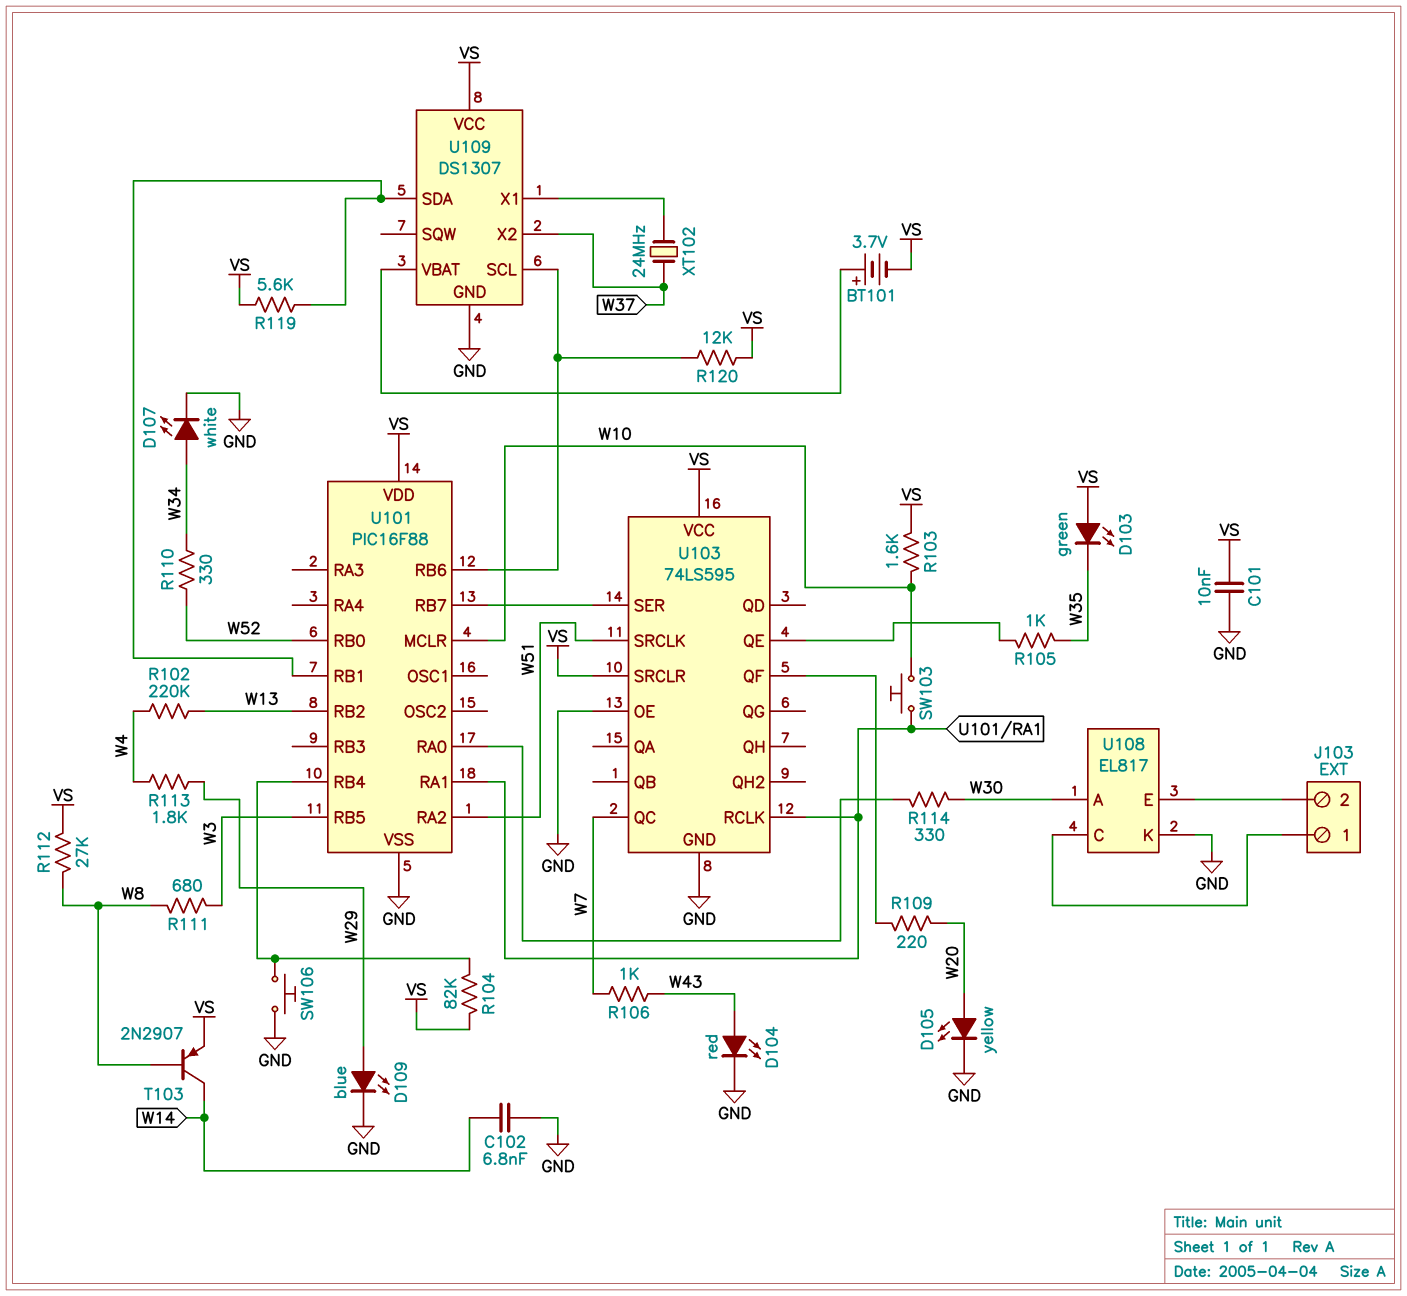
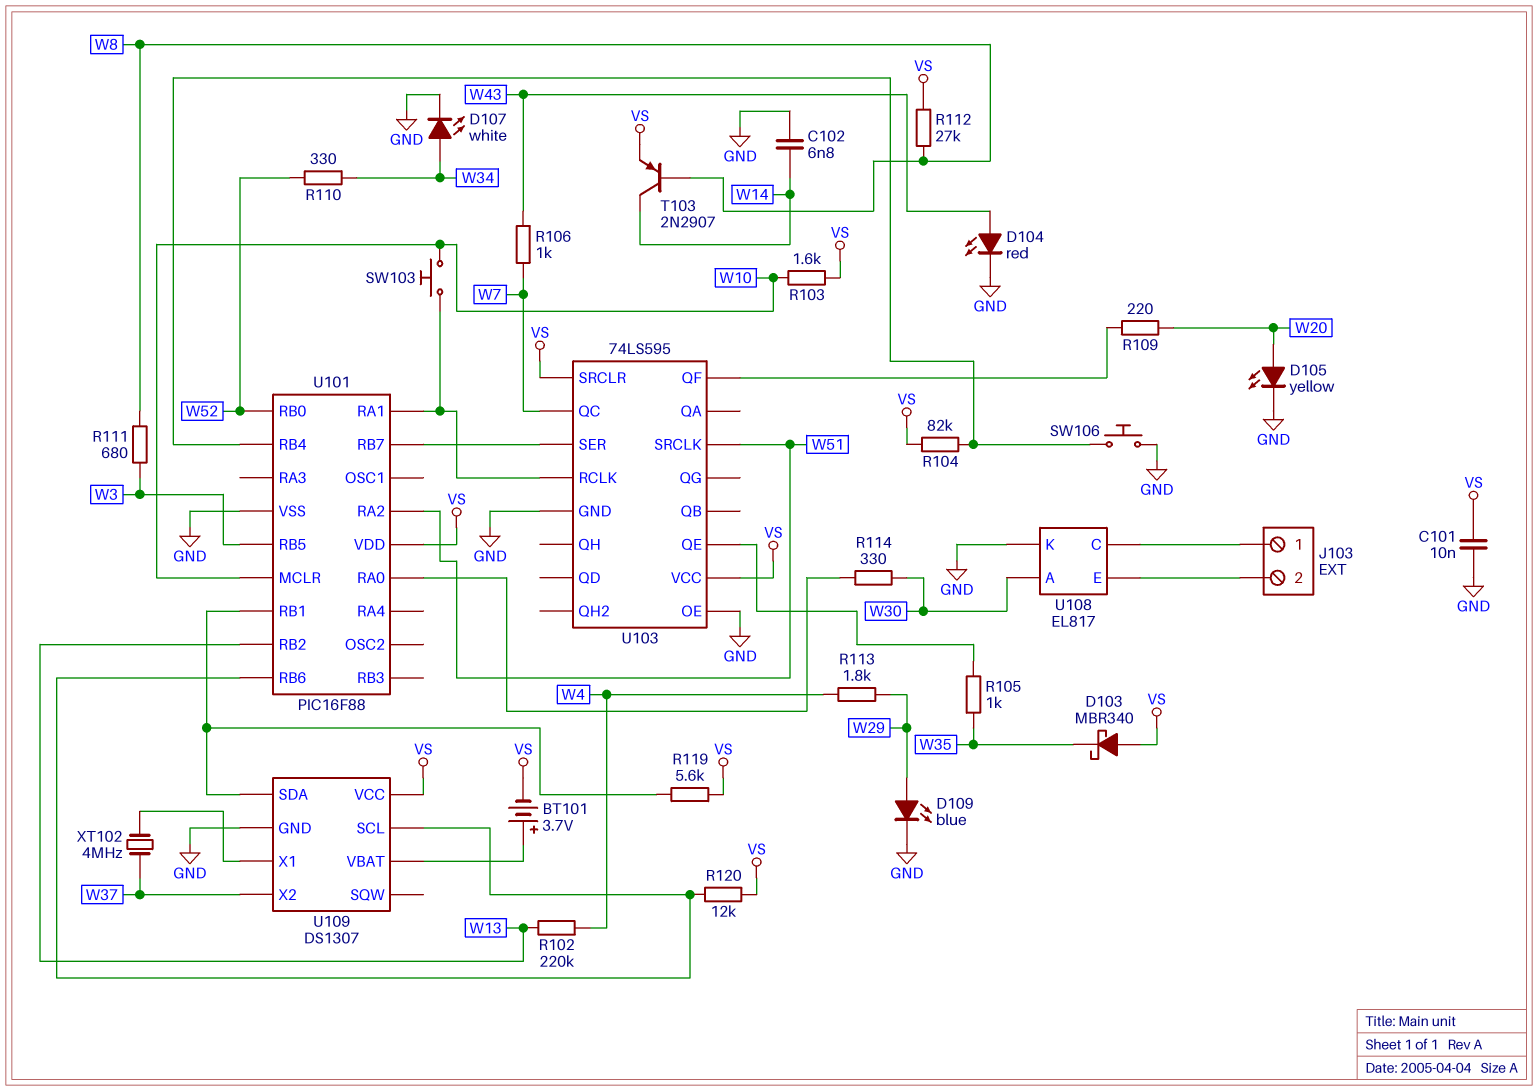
D103: LED green (A VS, K W35) -> schottky MBR340 (A VS, K W35)
XT102: 24MHz (U109/X1, W37) -> 4MHz (U109/X1, W37)

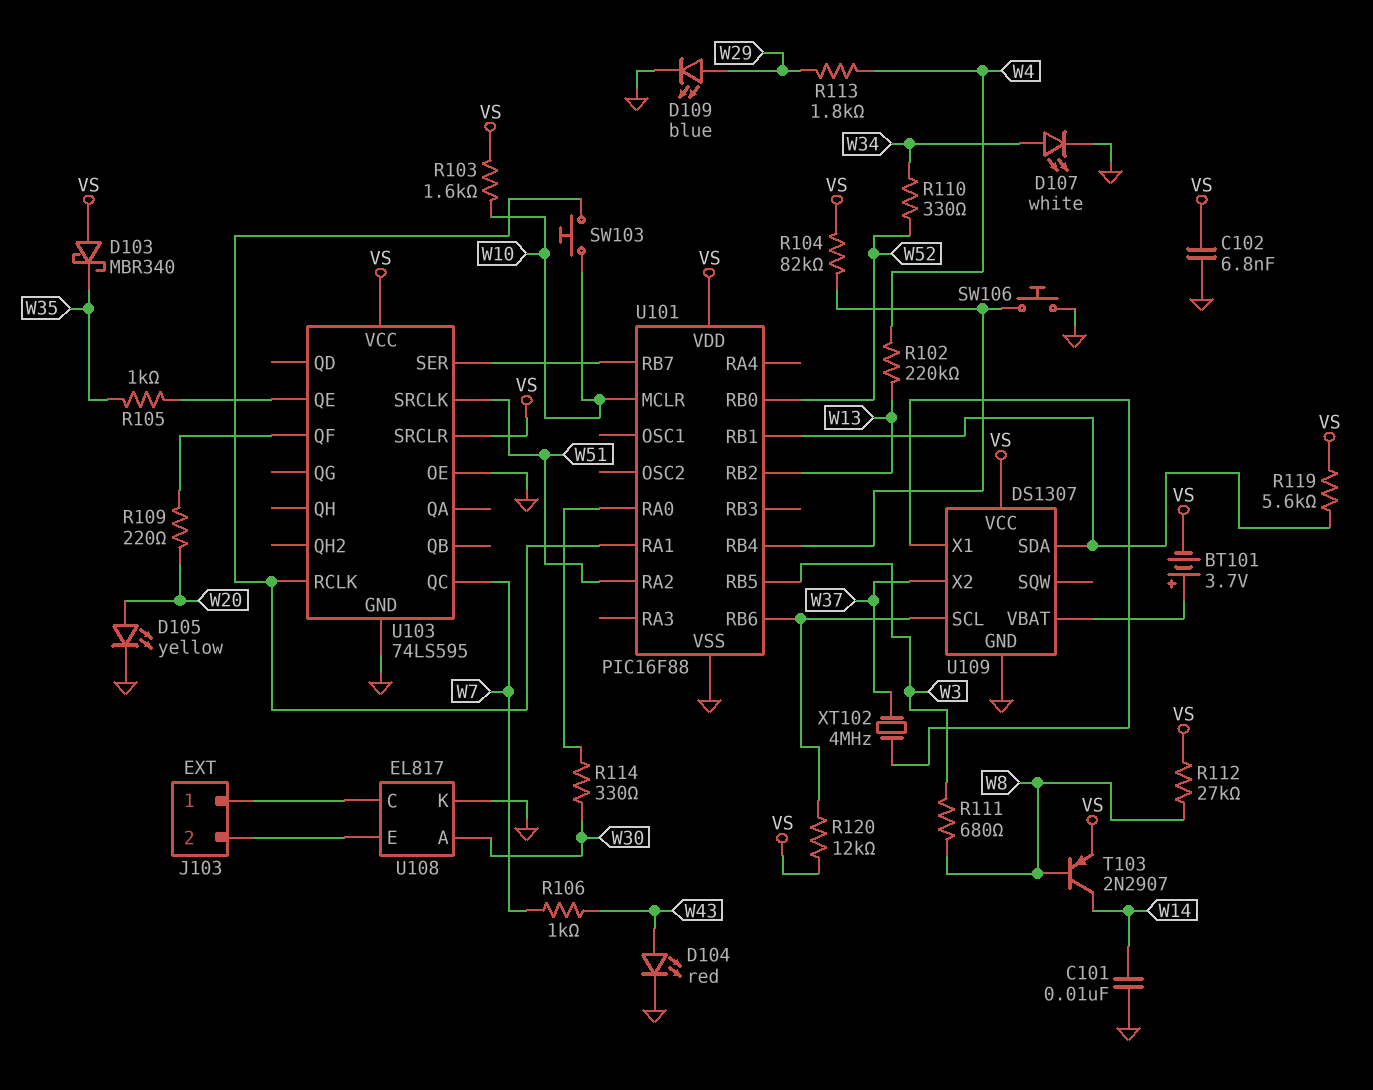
C101: 10nF (GND, VS) -> 10nF (GND, W14)
C102: 6.8nF (GND, W14) -> 6.8nF (GND, VS)

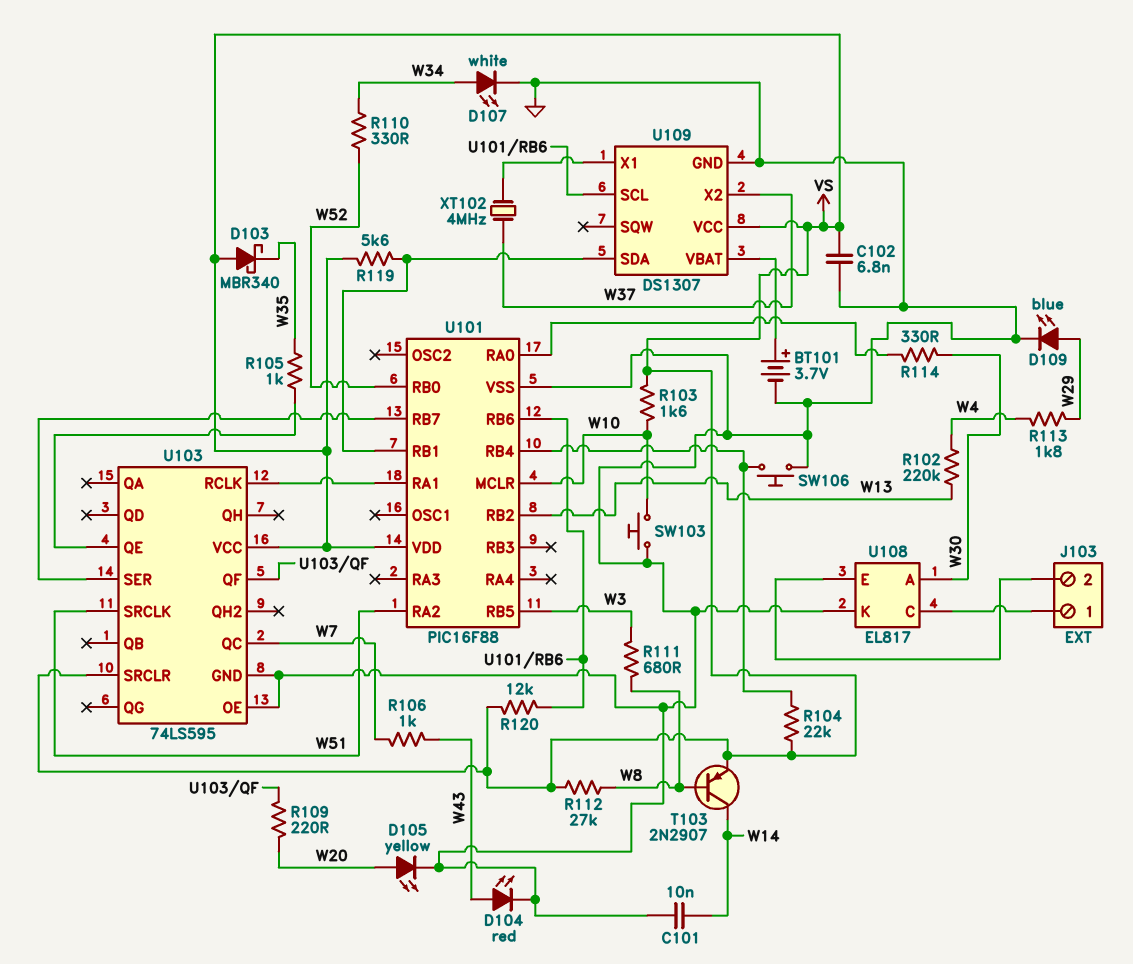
BT101: 3.7V (plus U109/VBAT, minus VS) -> 3.7V (plus U109/VBAT, minus GND)
R104: 82k (U101/RB4, VS) -> 22k (U101/RB4, VS)
SW103: button (U101/RA1, W10) -> button (GND, W10)

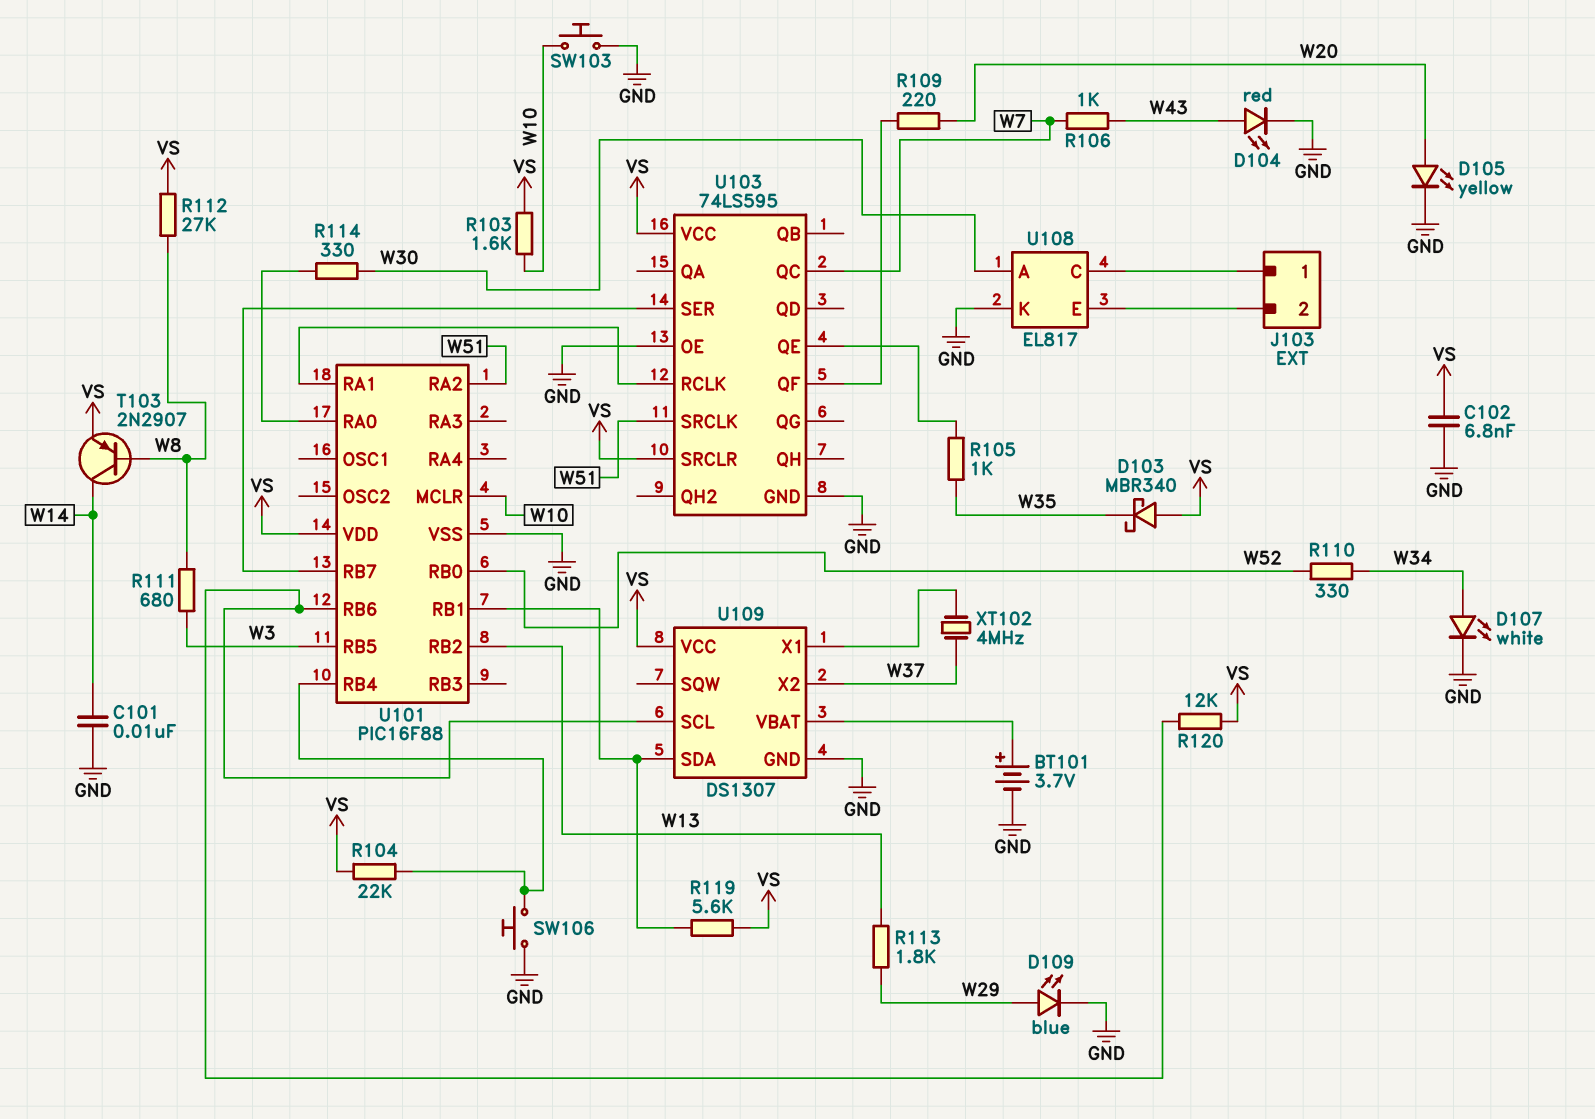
R102: 220k (W4, W13) -> none
R113: 1.8k (W4, W29) -> 1.8k (W13, W29)

